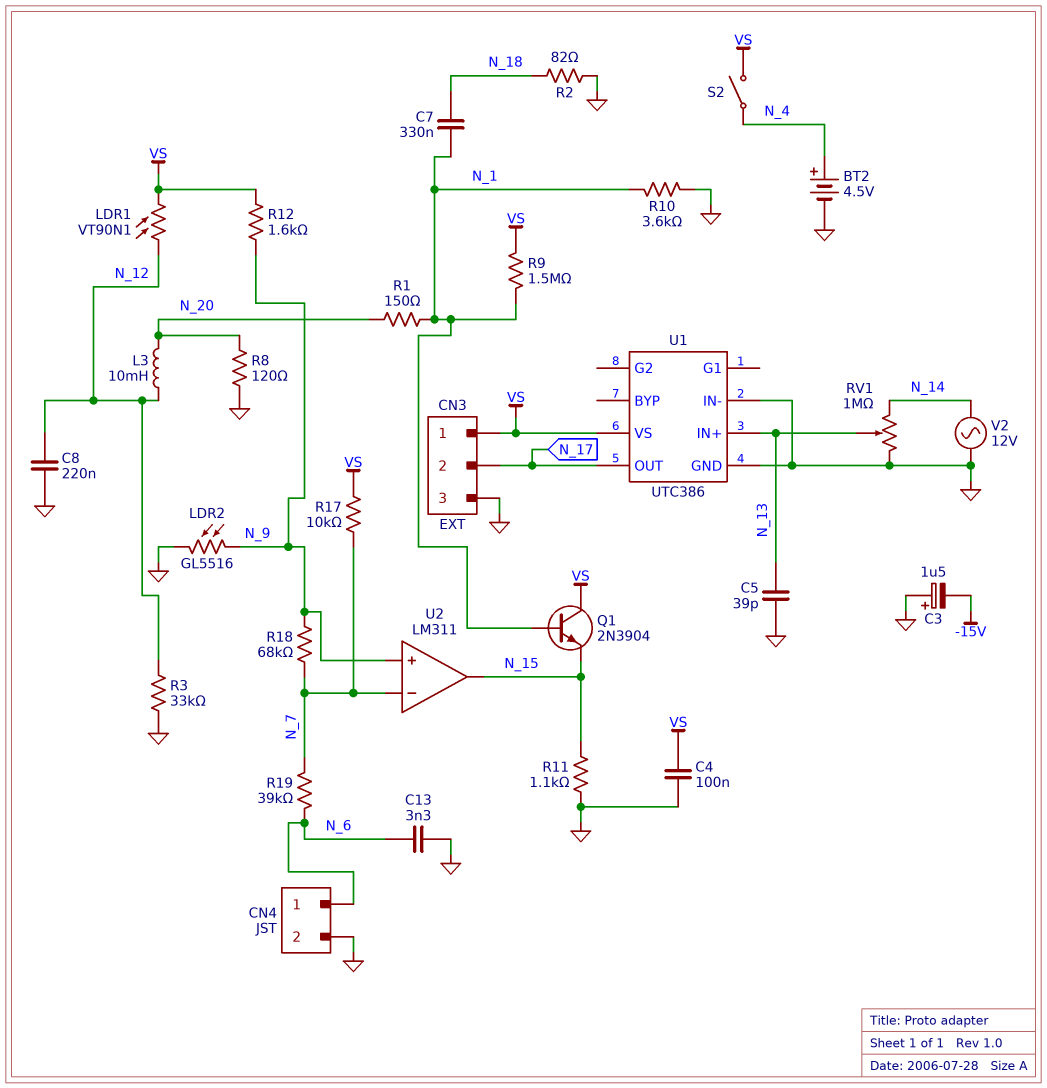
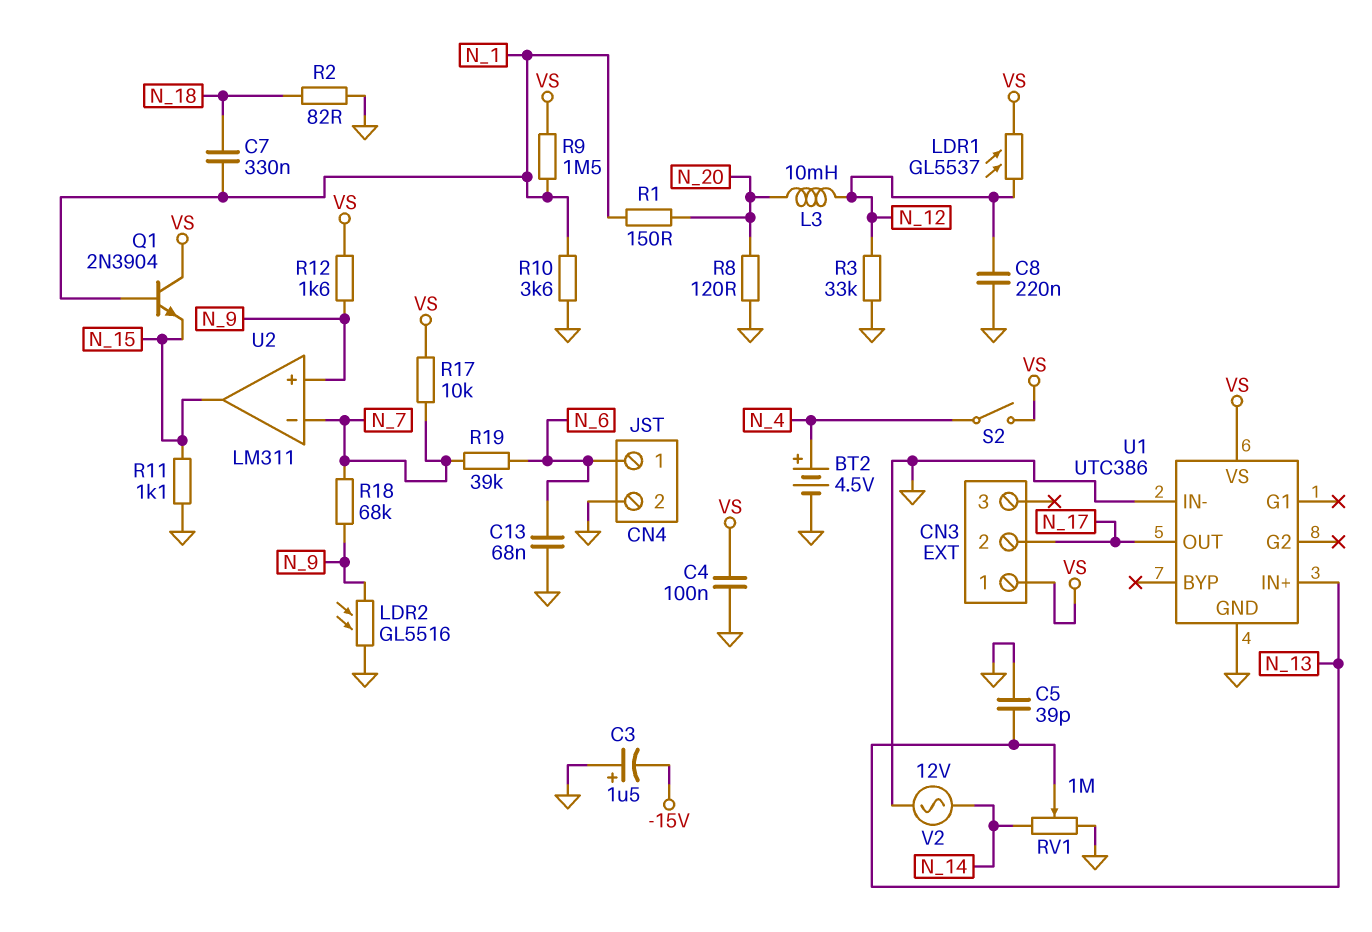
C13: 3.3nF (GND, N_6) -> 68nF (GND, N_6)
CN3 pin 3: GND -> none
LDR1: VT90N1 (N_12, VS) -> GL5537 (N_12, VS)

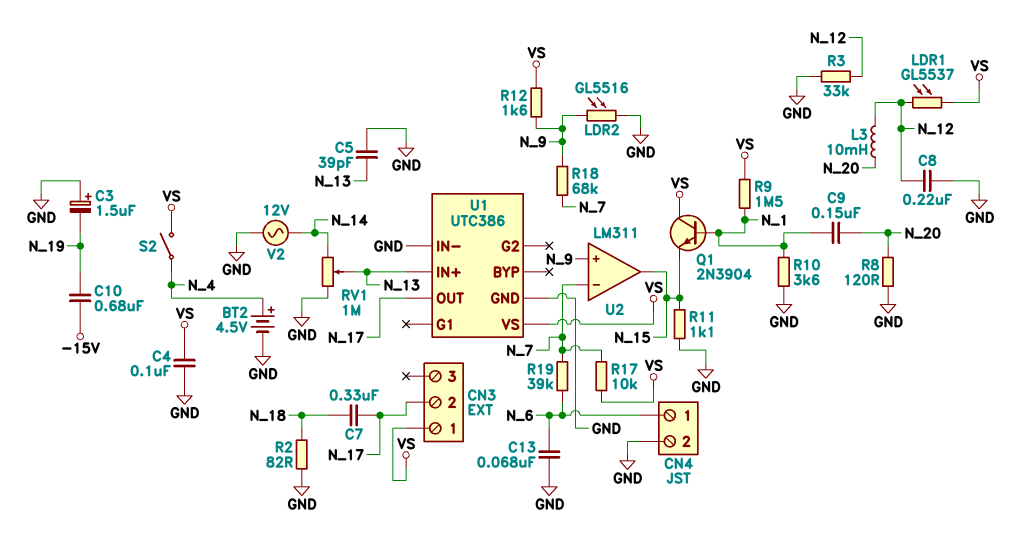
C3: 1.5uF (plus GND, minus -15V) -> 1.5uF (plus GND, minus N_19)
C7: 330nF (N_1, N_18) -> 330nF (N_17, N_18)
C9: none -> 150nF (N_1, N_20)
C10: none -> 680nF (-15V, N_19)
R1: 150 (N_1, N_20) -> none

